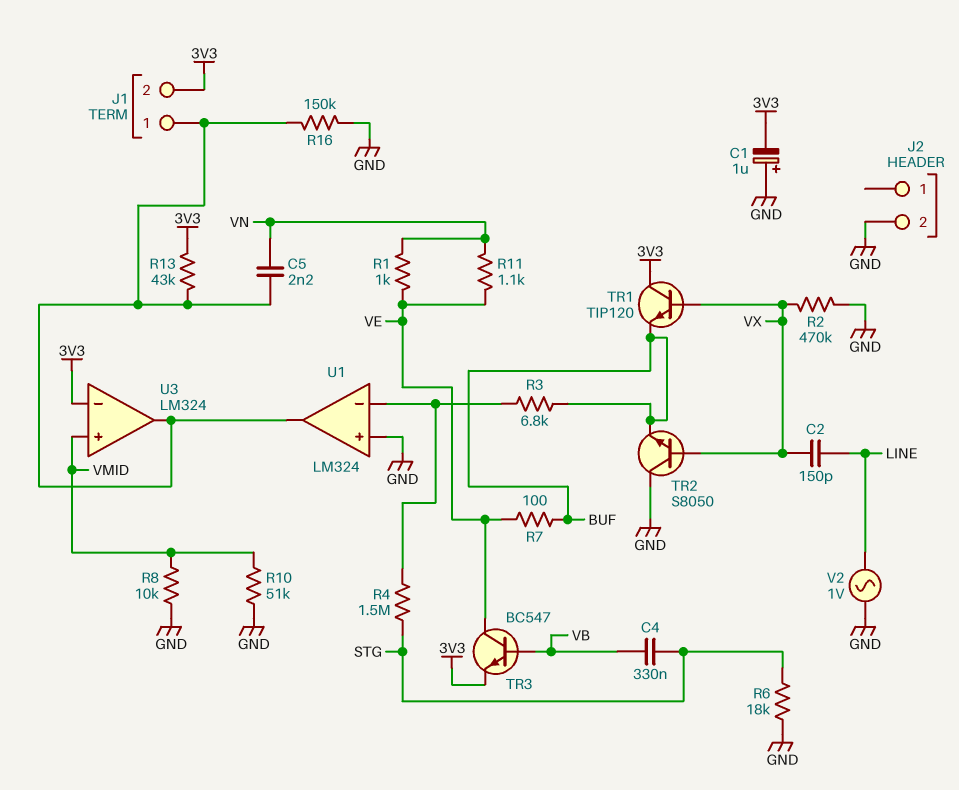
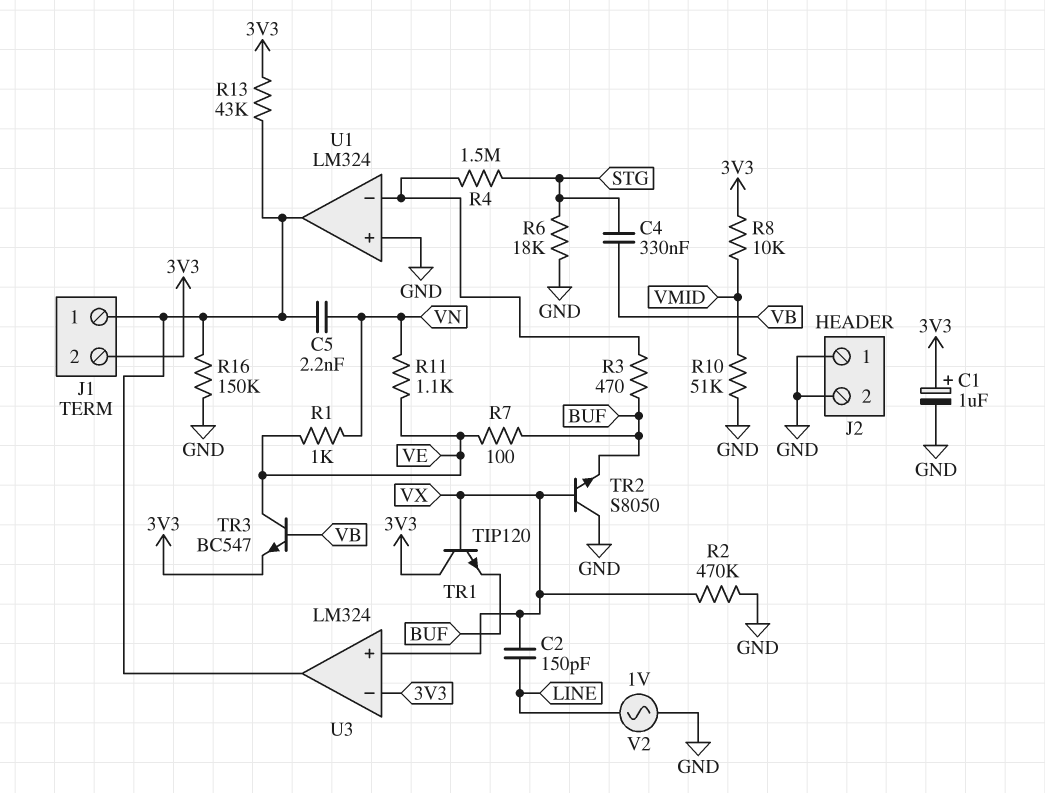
C1: 1uF (plus GND, minus 3V3) -> 1uF (plus 3V3, minus GND)
J2 pin 1: none -> GND
R3: 6.8k (BUF, U1/in-) -> 470 (BUF, U1/in-)
R8: 10k (GND, VMID) -> 10k (3V3, VMID)
U3 pin in+: VMID -> VX

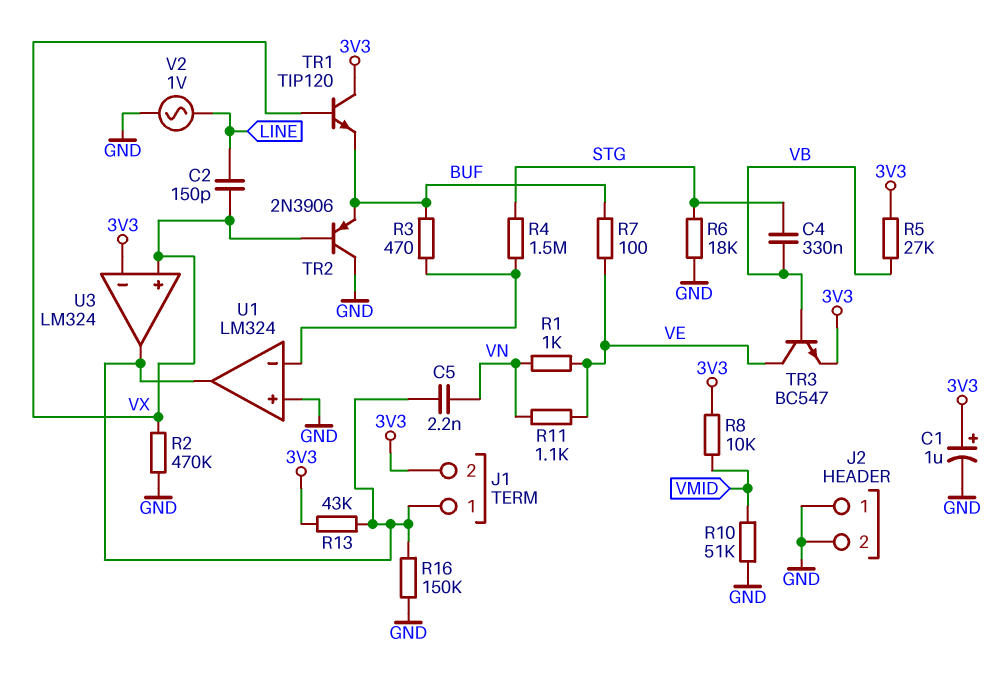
R5: none -> 27k (3V3, VB)
TR2: NPN S8050 (B VX, C GND, E BUF) -> PNP 2N3906 (B VX, C GND, E BUF)

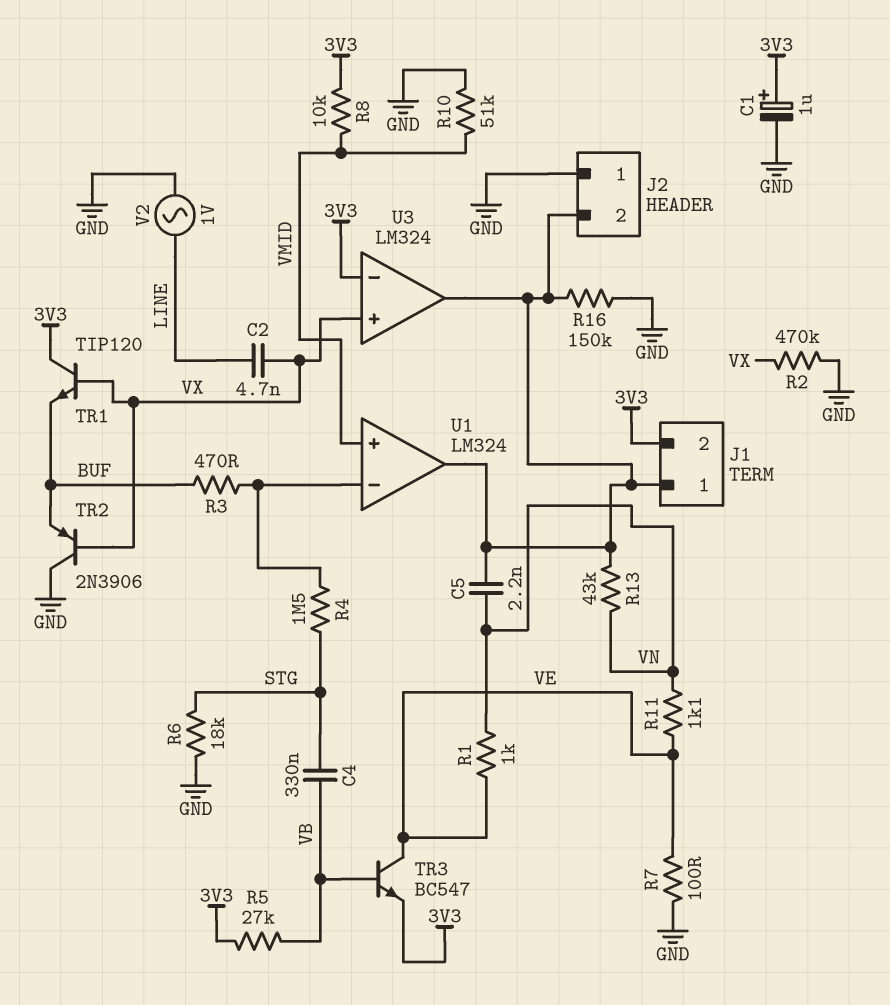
C2: 150pF (LINE, VX) -> 4.7nF (LINE, VX)
J2 pin 2: GND -> J1/1
R7: 100 (BUF, VE) -> 100 (GND, VE)
R13: 43k (3V3, J1/1) -> 43k (J1/1, VN)
U1 pin in+: GND -> VMID

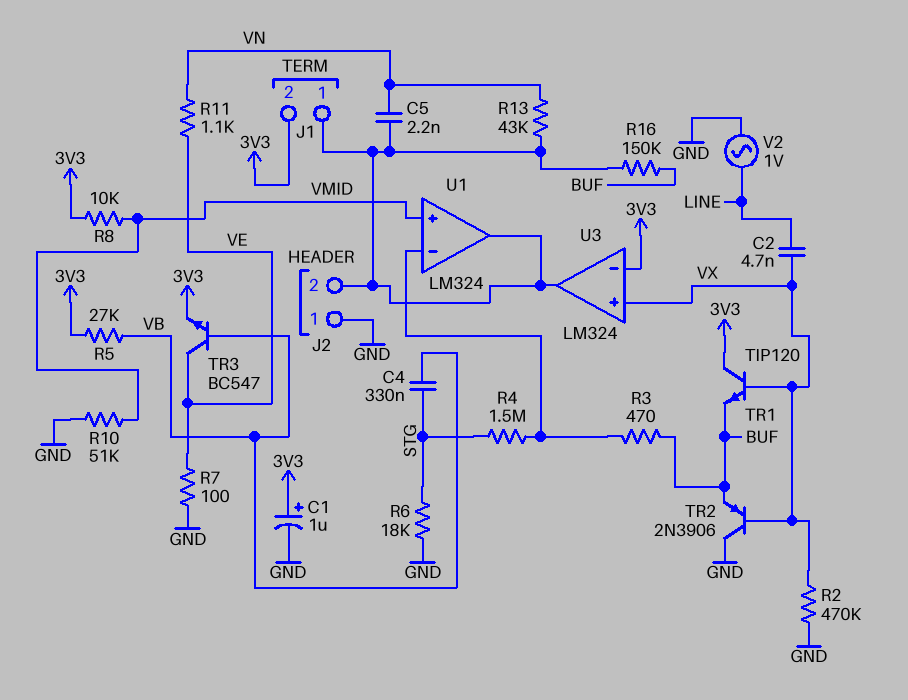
R1: 1k (VE, VN) -> none
R16: 150k (GND, J1/1) -> 150k (BUF, J1/1)

